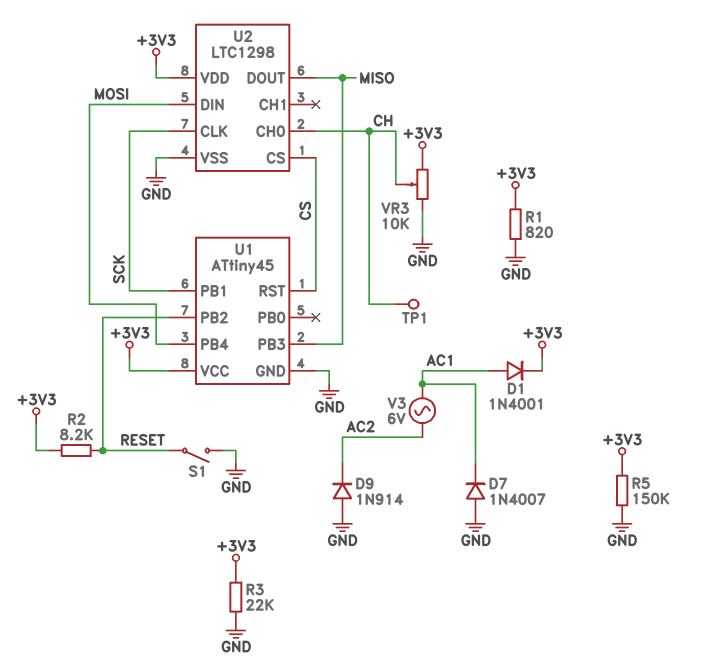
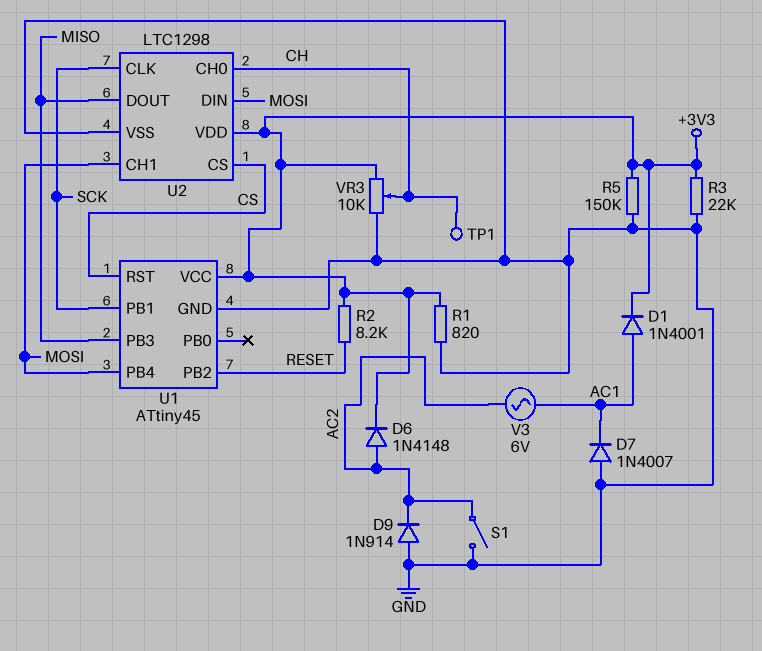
D6: none -> diode 1N4148 (A AC2, K +3V3)
S1: switch (GND, RESET) -> switch (AC2, GND)
U2 pin CH1: none -> MOSI

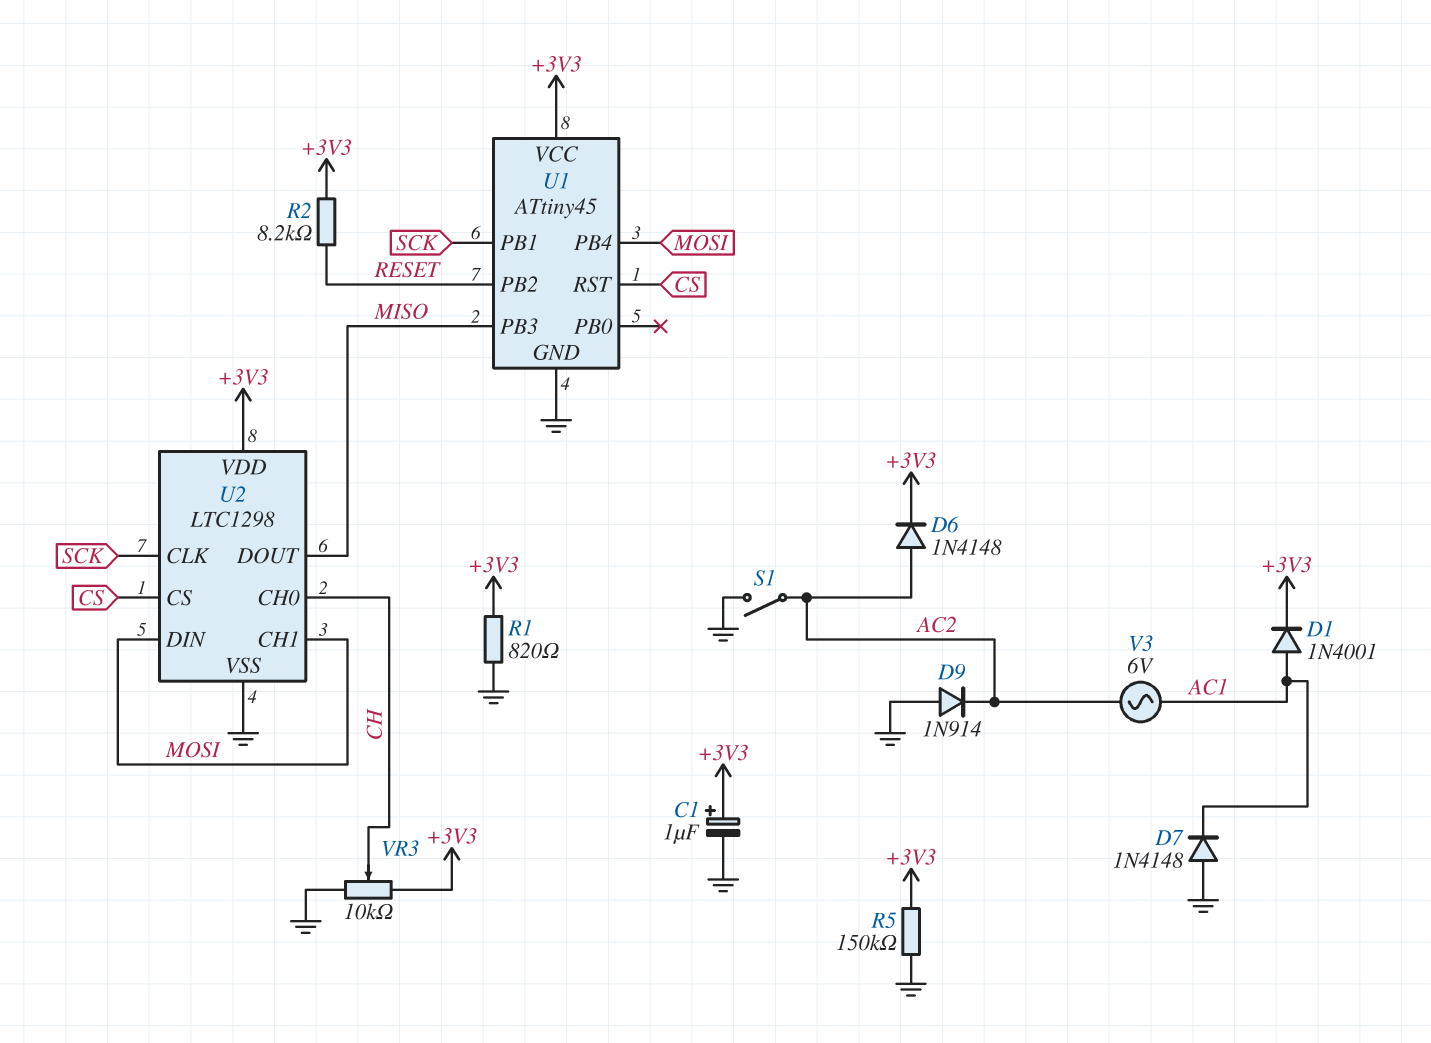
C1: none -> 1uF (plus +3V3, minus GND)
D7: diode 1N4007 (A GND, K AC1) -> diode 1N4148 (A GND, K AC1)
R3: 22k (+3V3, GND) -> none
TP1: test point (CH) -> none

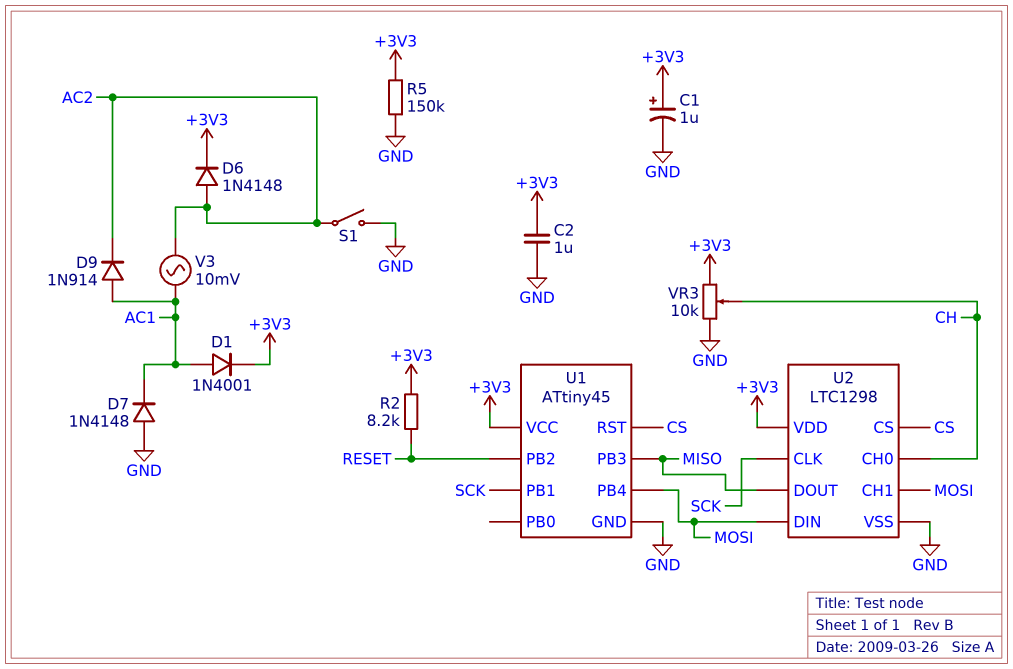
C2: none -> 1uF (+3V3, GND)
D9: diode 1N914 (A GND, K AC2) -> diode 1N914 (A AC1, K AC2)
R1: 820 (+3V3, GND) -> none
V3: AC 6V (AC1, AC2) -> AC 10mV (AC1, AC2)

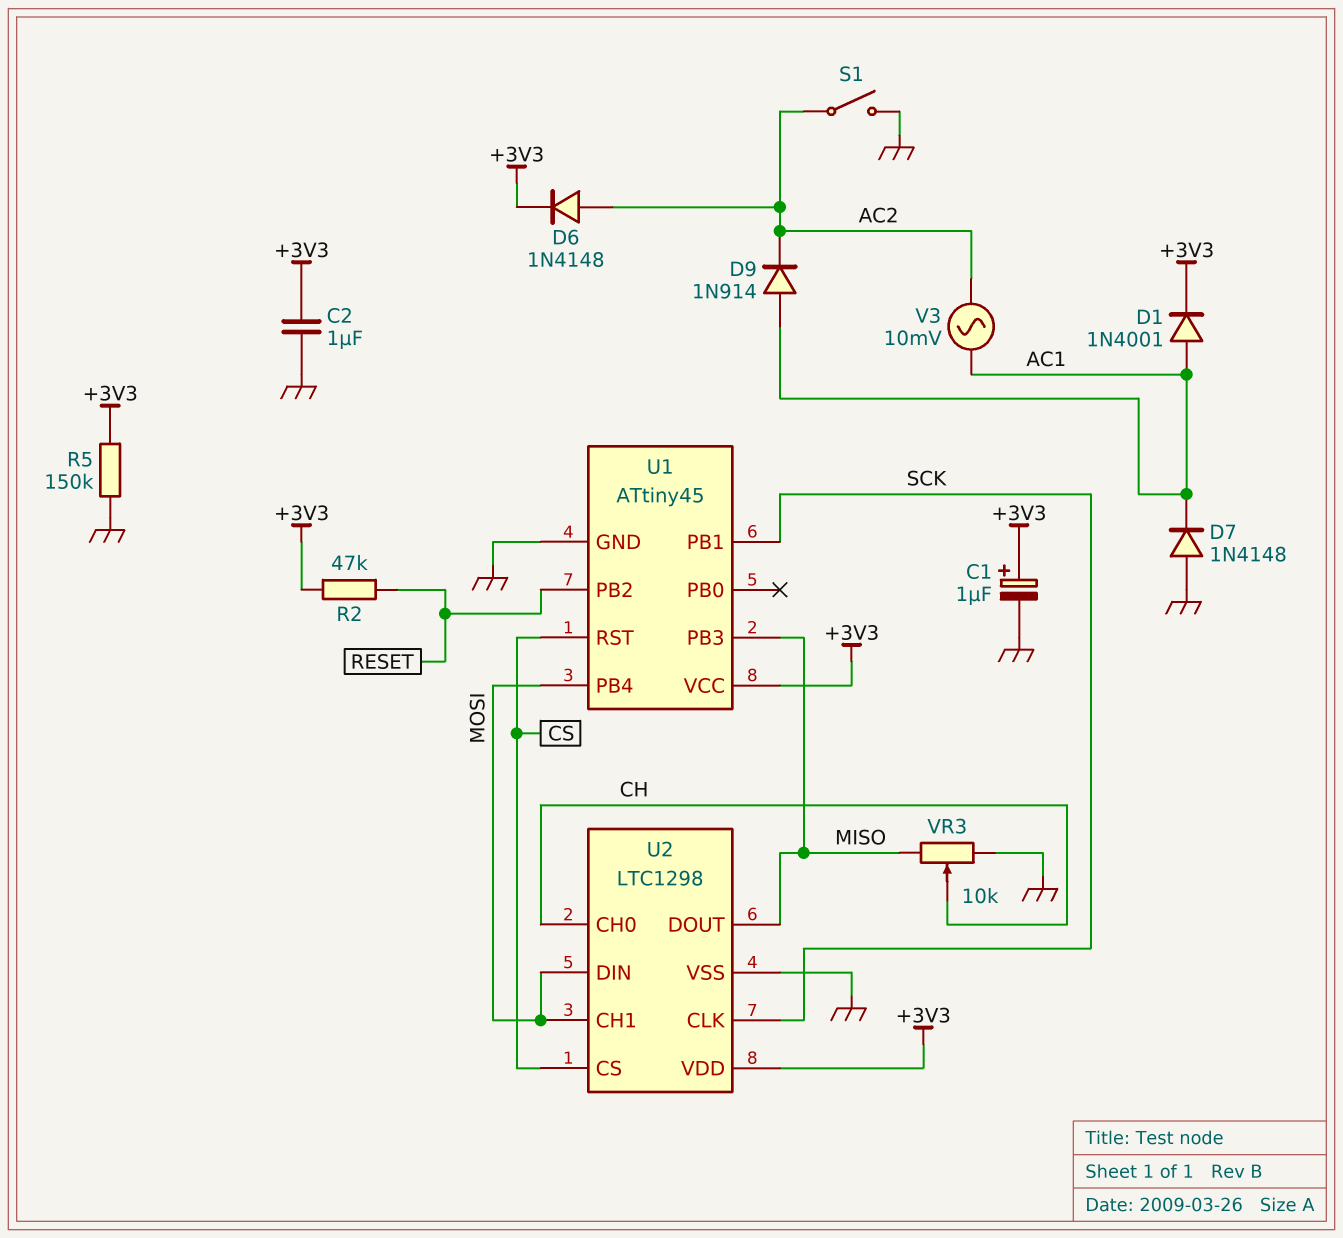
R2: 8.2k (+3V3, RESET) -> 47k (+3V3, RESET)
VR3: 10k (+3V3, GND, wiper CH) -> 10k (GND, MISO, wiper CH)

